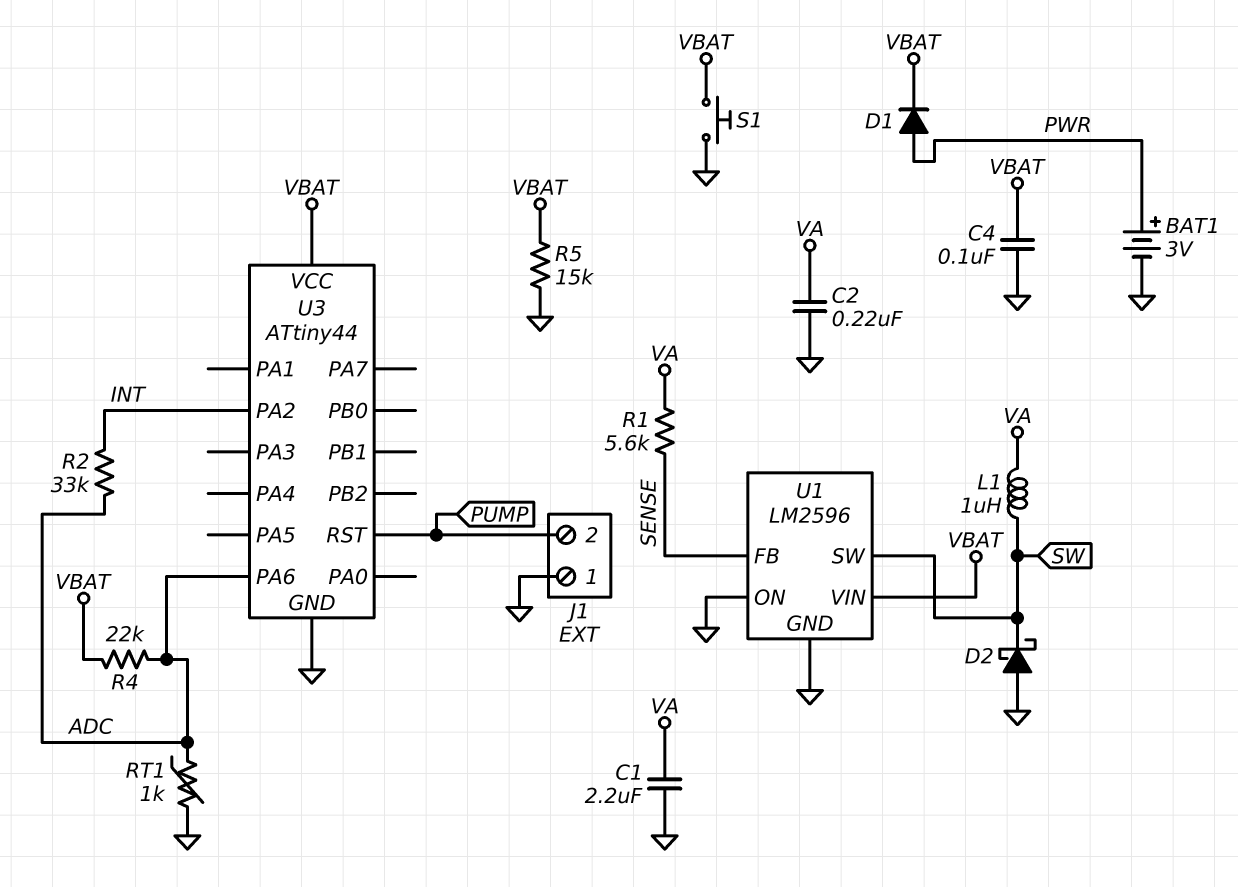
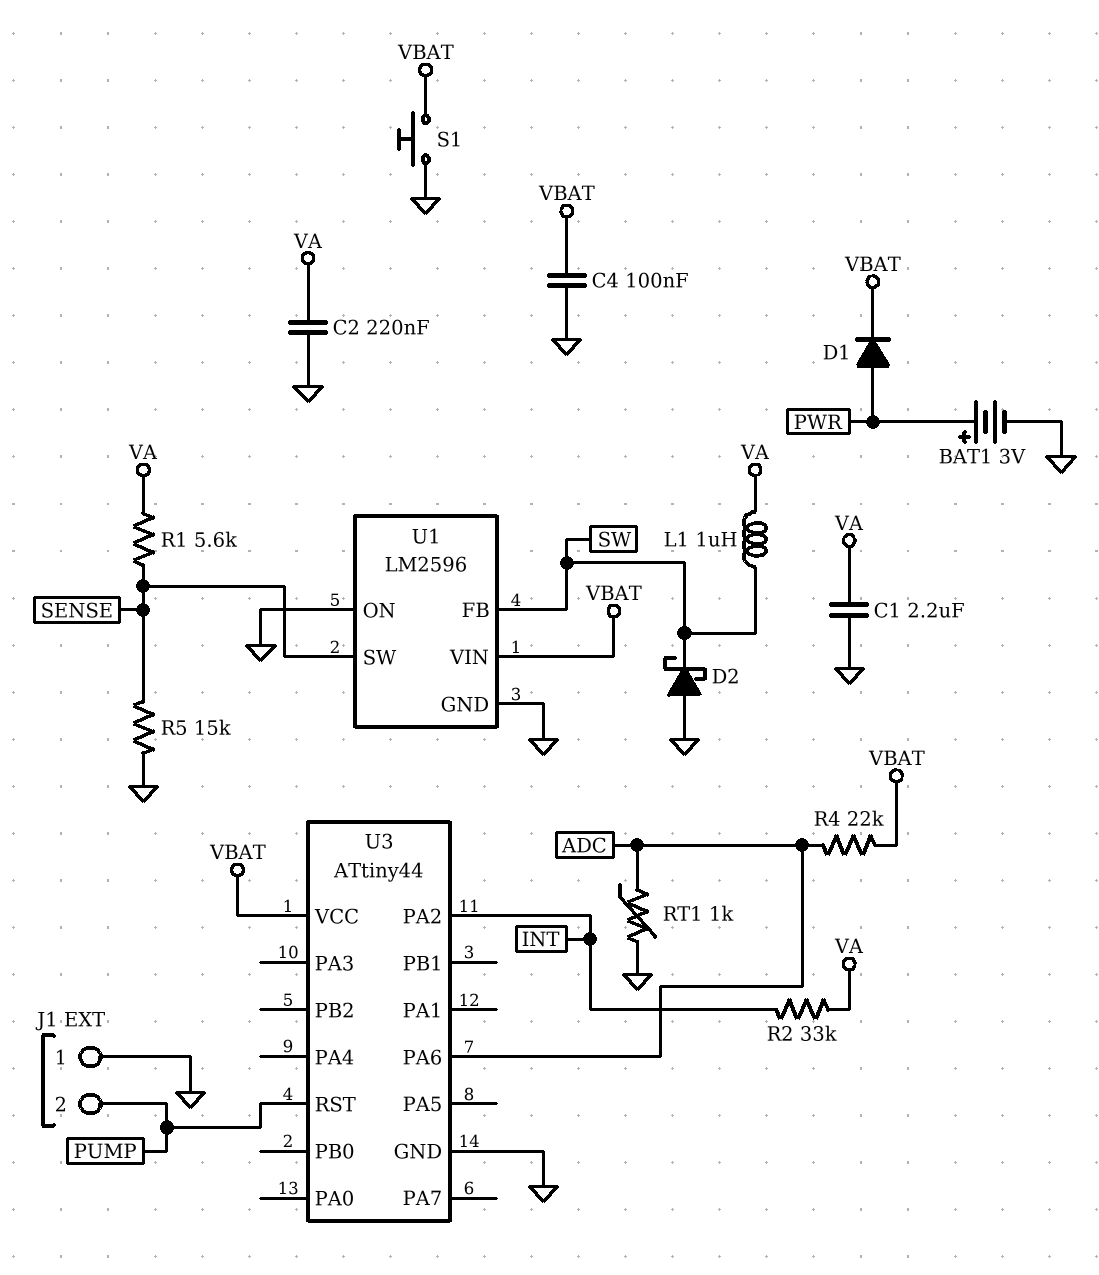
R2: 33k (ADC, INT) -> 33k (INT, VA)
R5: 15k (GND, VBAT) -> 15k (GND, SENSE)
U1 pin FB: SENSE -> SW
U1 pin SW: SW -> SENSE

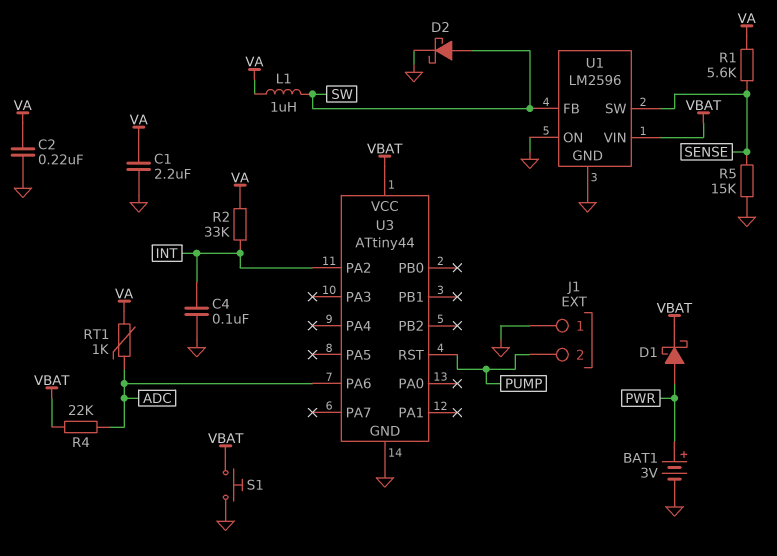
C4: 100nF (GND, VBAT) -> 100nF (GND, INT)
D1: diode (A PWR, K VBAT) -> schottky (A PWR, K VBAT)
D2: schottky (A GND, K SW) -> schottky (A SW, K GND)
RT1: 1k (ADC, GND) -> 1k (ADC, VA)

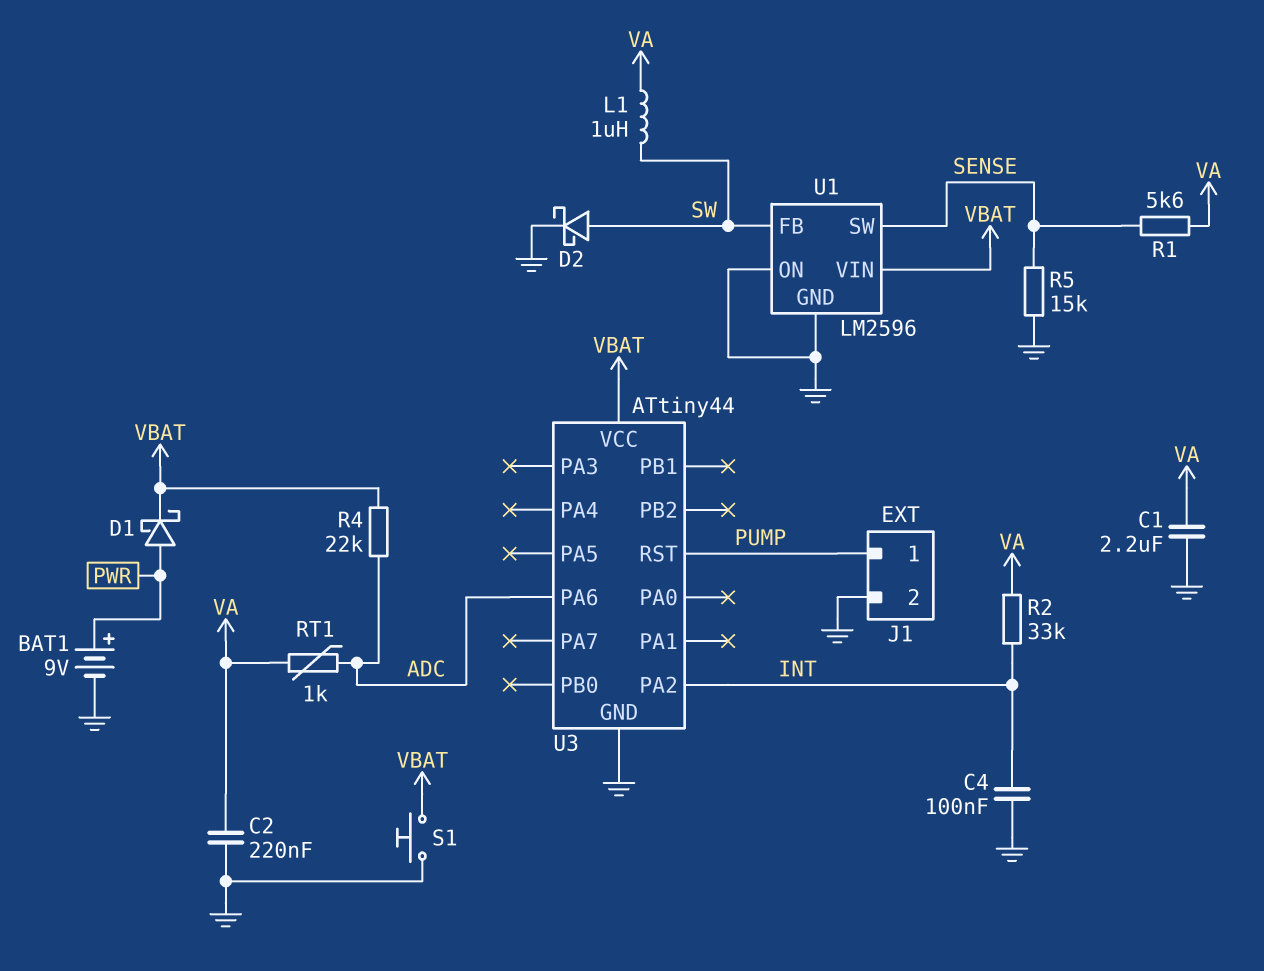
BAT1: 3V (plus PWR, minus GND) -> 9V (plus PWR, minus GND)
J1 pin 1: GND -> PUMP
J1 pin 2: PUMP -> GND

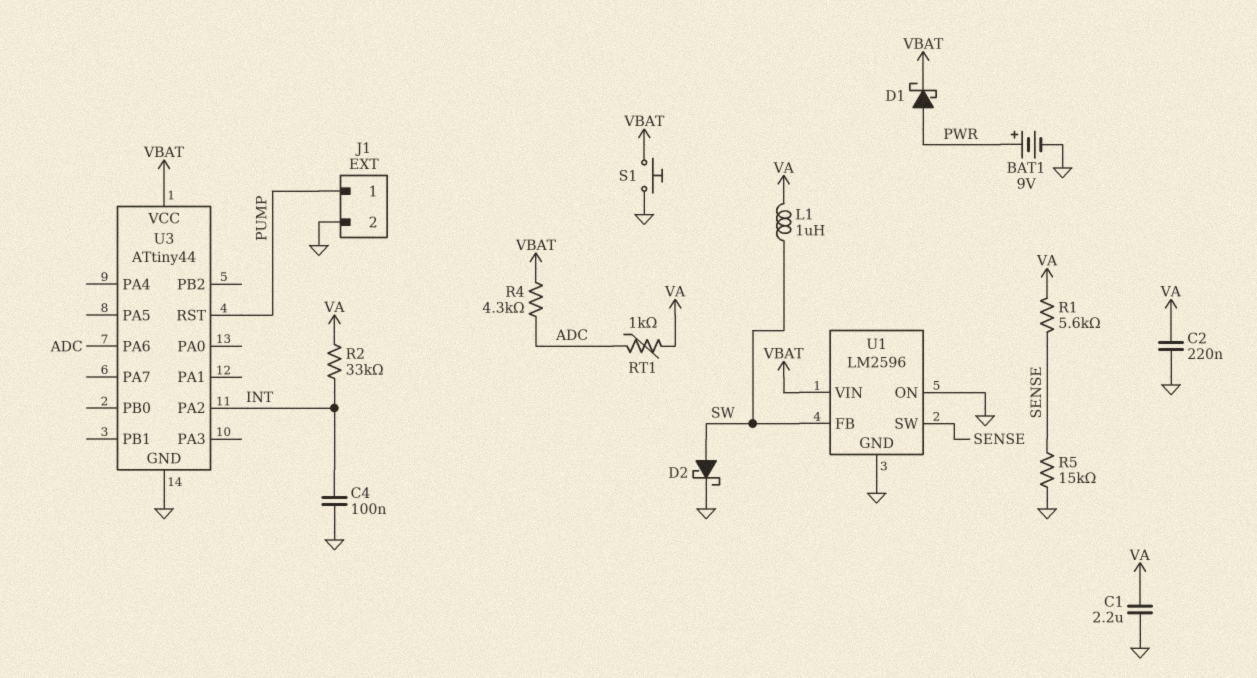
R4: 22k (ADC, VBAT) -> 4.3k (ADC, VBAT)

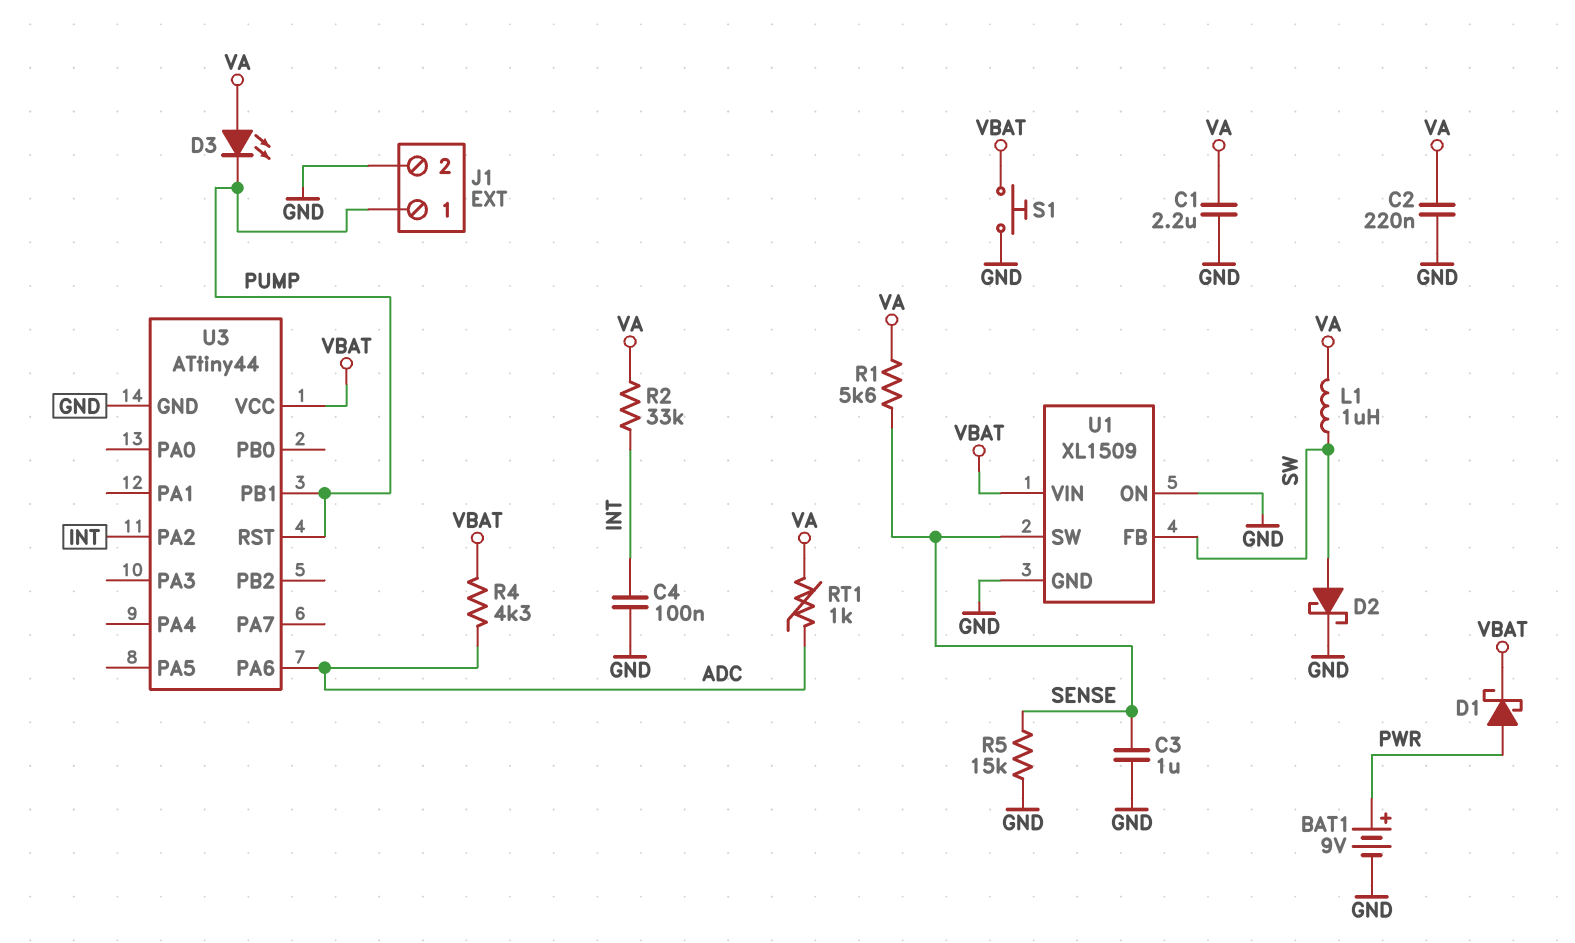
C3: none -> 1uF (GND, SENSE)
D3: none -> LED (A VA, K PUMP)
U1: LM2596 -> XL1509
U3 pin PB1: none -> PUMP

